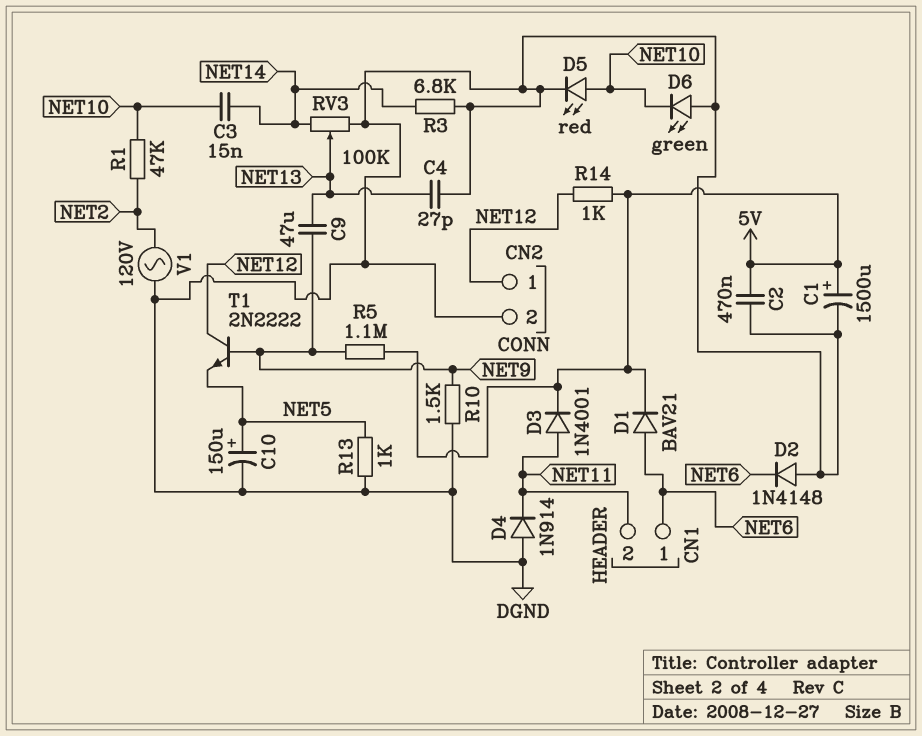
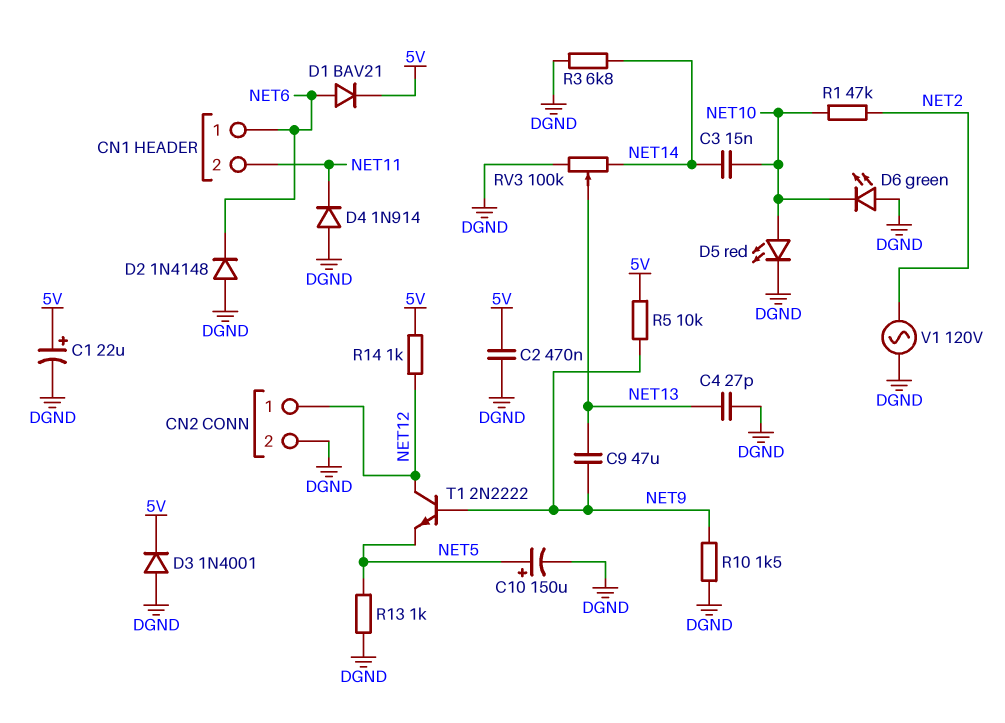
C1: 1500uF (plus 5V, minus DGND) -> 22uF (plus 5V, minus DGND)
D3: diode 1N4001 (A NET11, K 5V) -> diode 1N4001 (A DGND, K 5V)
R5: 1.1M (5V, NET9) -> 10k (5V, NET9)

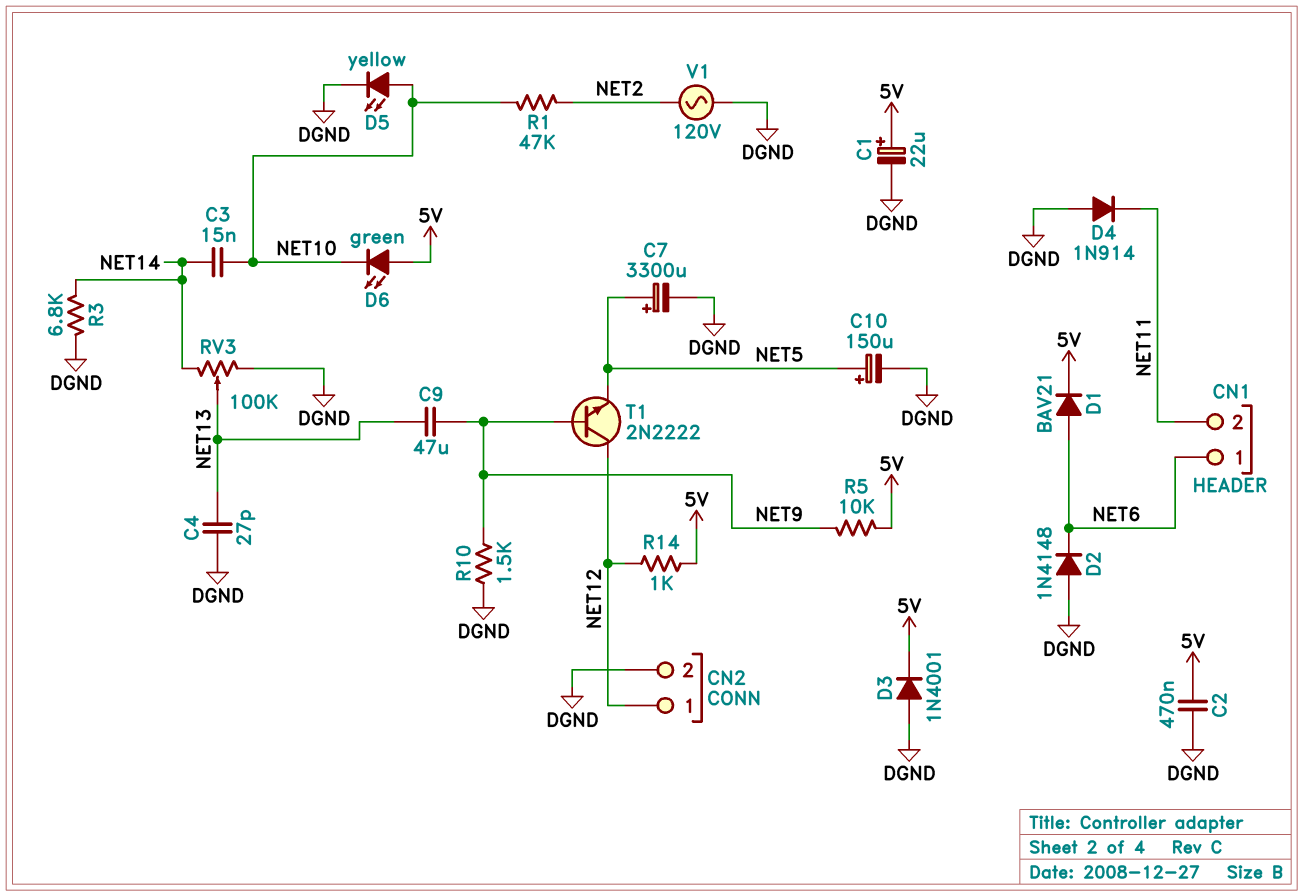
C7: none -> 3300uF (plus NET5, minus DGND)
D5: LED red (A NET10, K DGND) -> LED yellow (A NET10, K DGND)
D6: LED green (A DGND, K NET10) -> LED green (A 5V, K NET10)
R13: 1k (DGND, NET5) -> none

